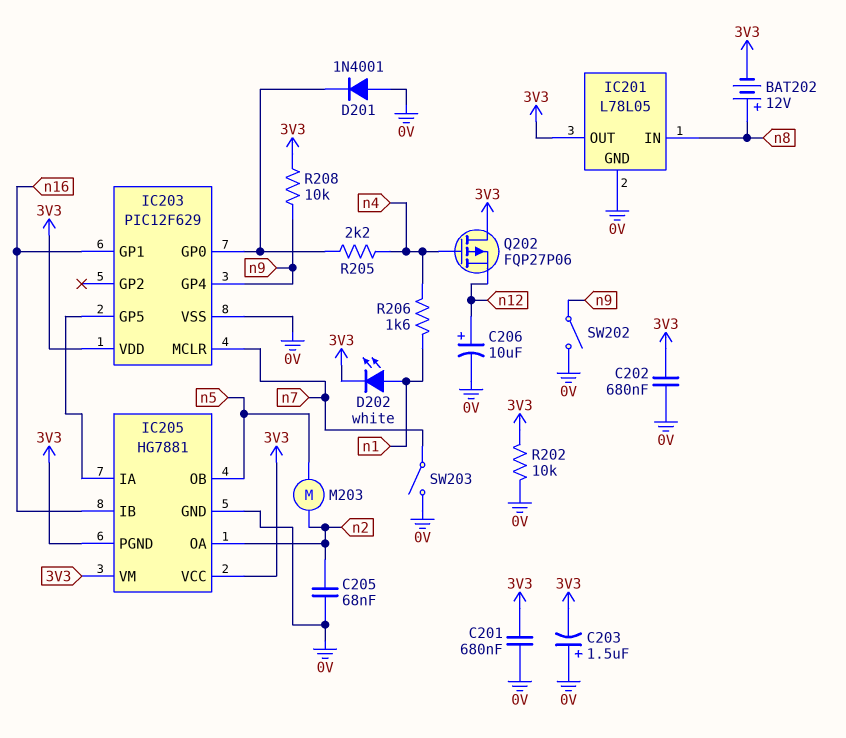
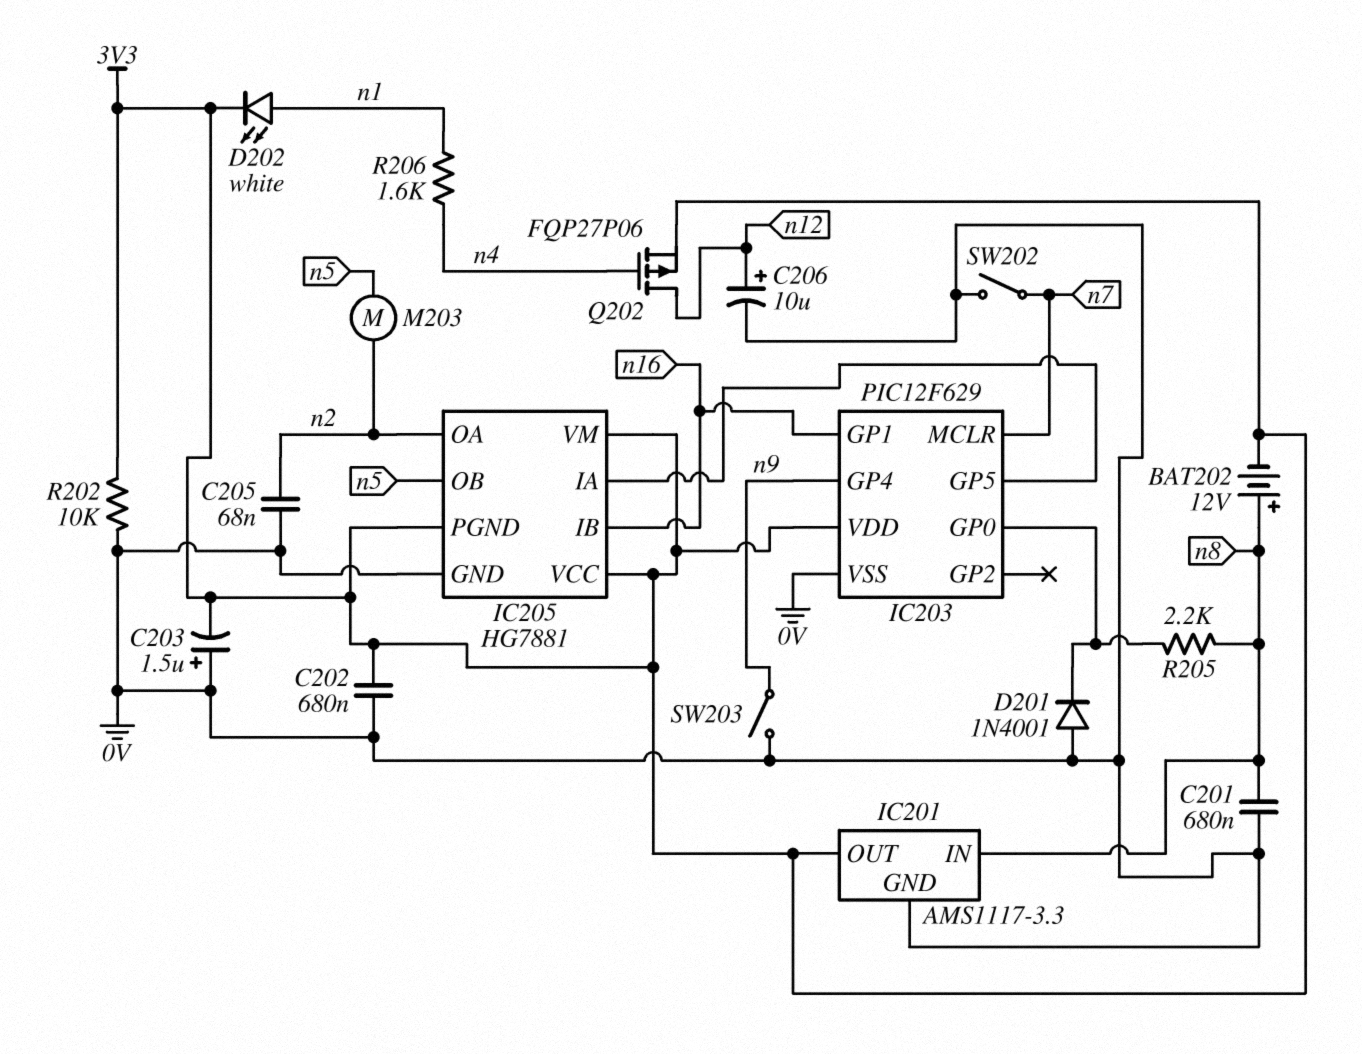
C201: 680nF (0V, 3V3) -> 680nF (0V, n8)
IC201: L78L05 -> AMS1117-3.3
Q202: PMOS FQP27P06 (G n4, D 3V3, S n12) -> PMOS FQP27P06 (G n4, D n12, S 3V3)
R205: 2.2k (IC203/GP0, n4) -> 2.2k (IC203/GP0, n8)
R208: 10k (3V3, n9) -> none
SW202: switch (0V, n9) -> switch (0V, n7)
SW203: switch (0V, n7) -> switch (0V, n9)

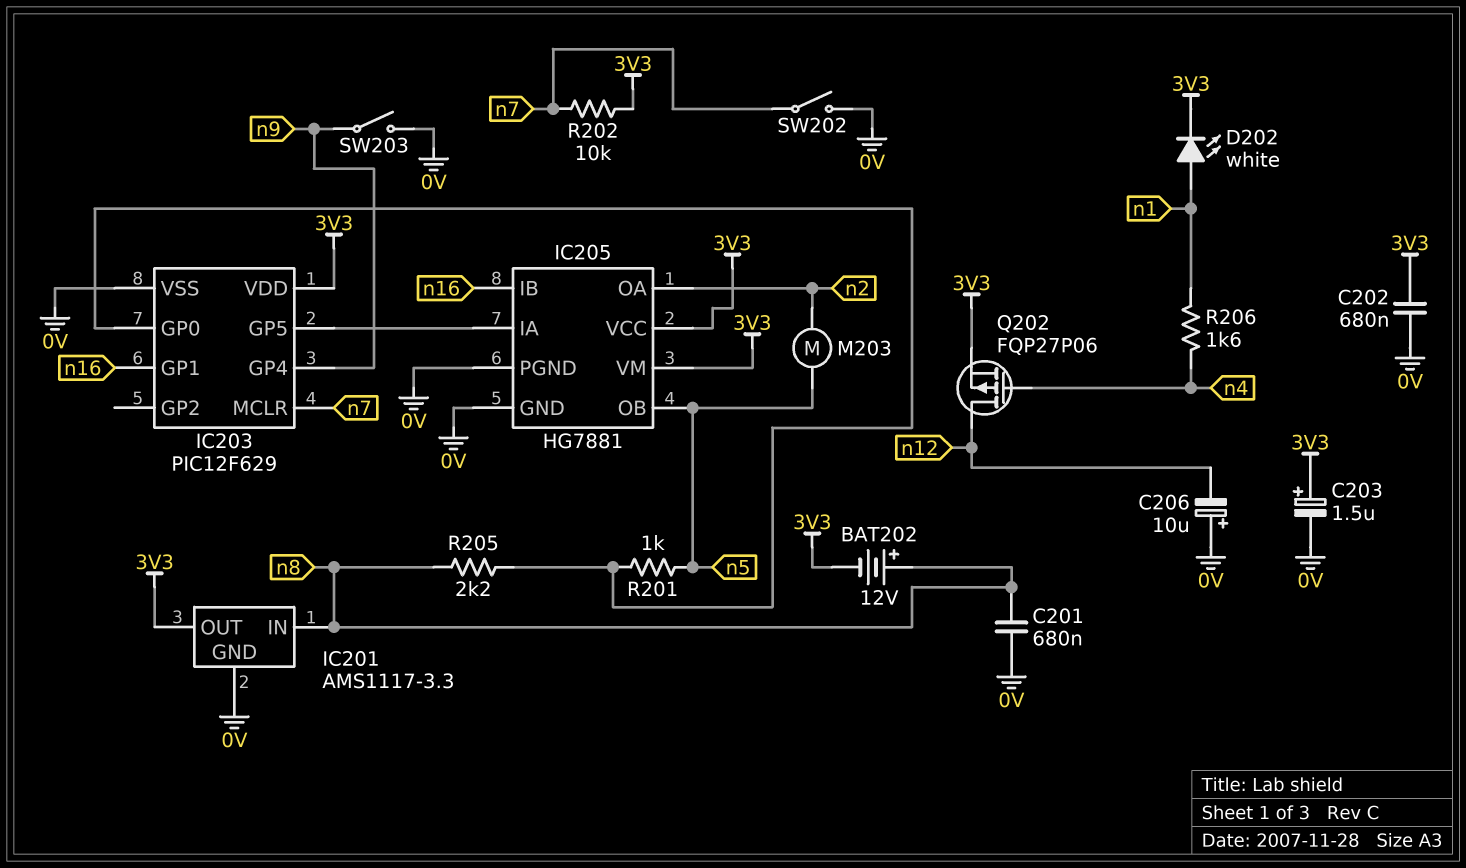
C203: 1.5uF (plus 0V, minus 3V3) -> 1.5uF (plus 3V3, minus 0V)
C205: 68nF (0V, n2) -> none
C206: 10uF (plus n12, minus 0V) -> 10uF (plus 0V, minus n12)
D201: diode 1N4001 (A 0V, K IC203/GP0) -> none
IC205 pin PGND: 3V3 -> 0V
R201: none -> 1k (IC203/GP0, n5)
R202: 10k (0V, 3V3) -> 10k (3V3, n7)

